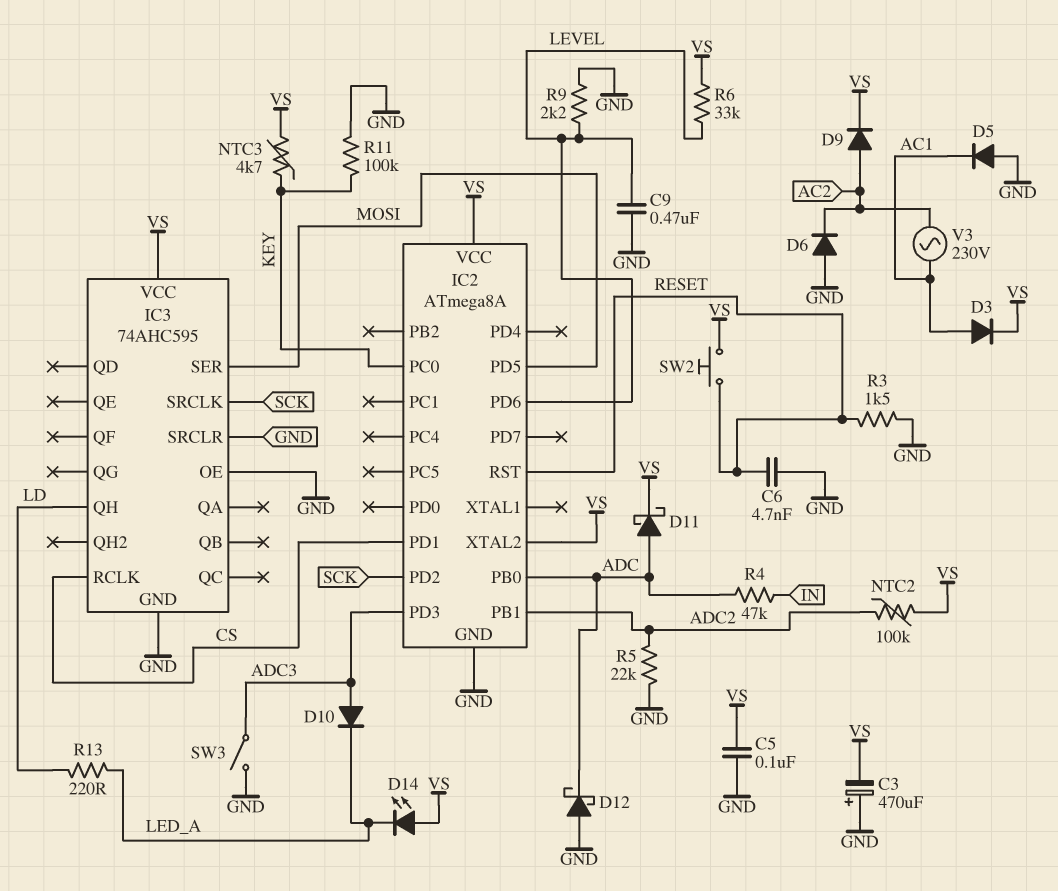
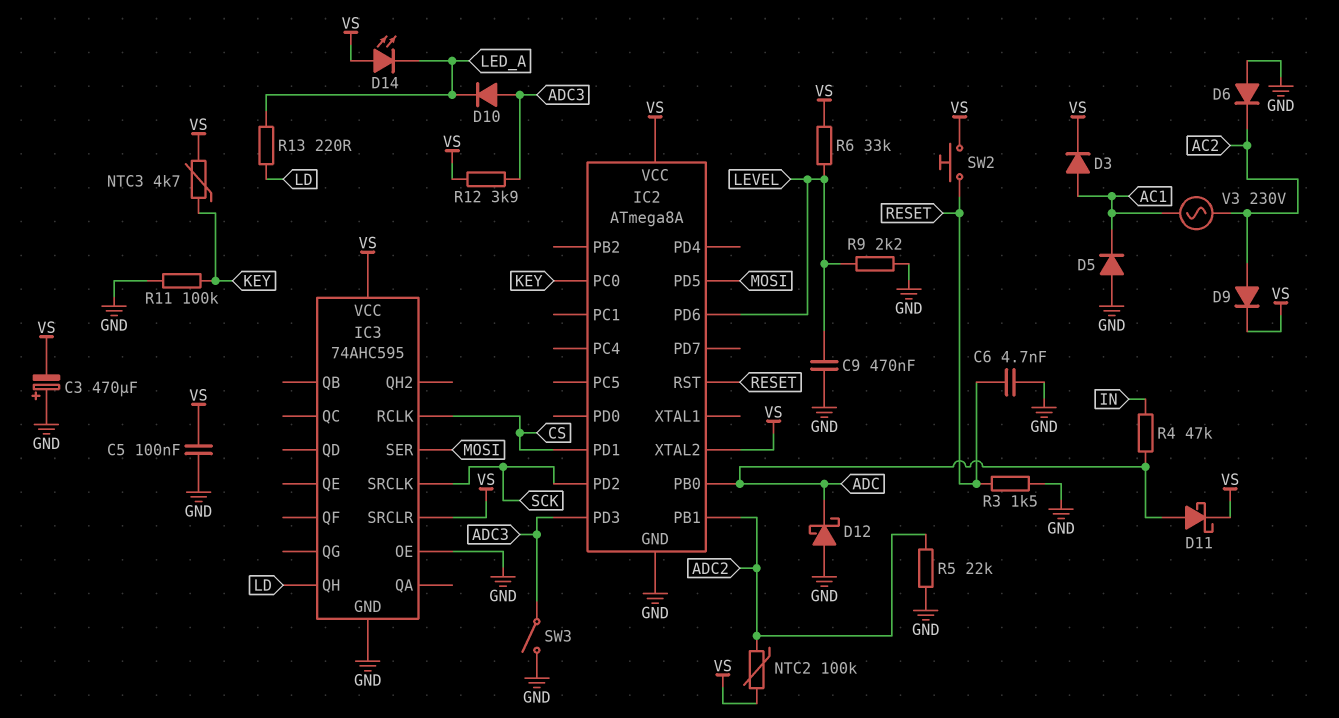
IC3 pin SRCLR: GND -> VS
R12: none -> 3.9k (ADC3, VS)

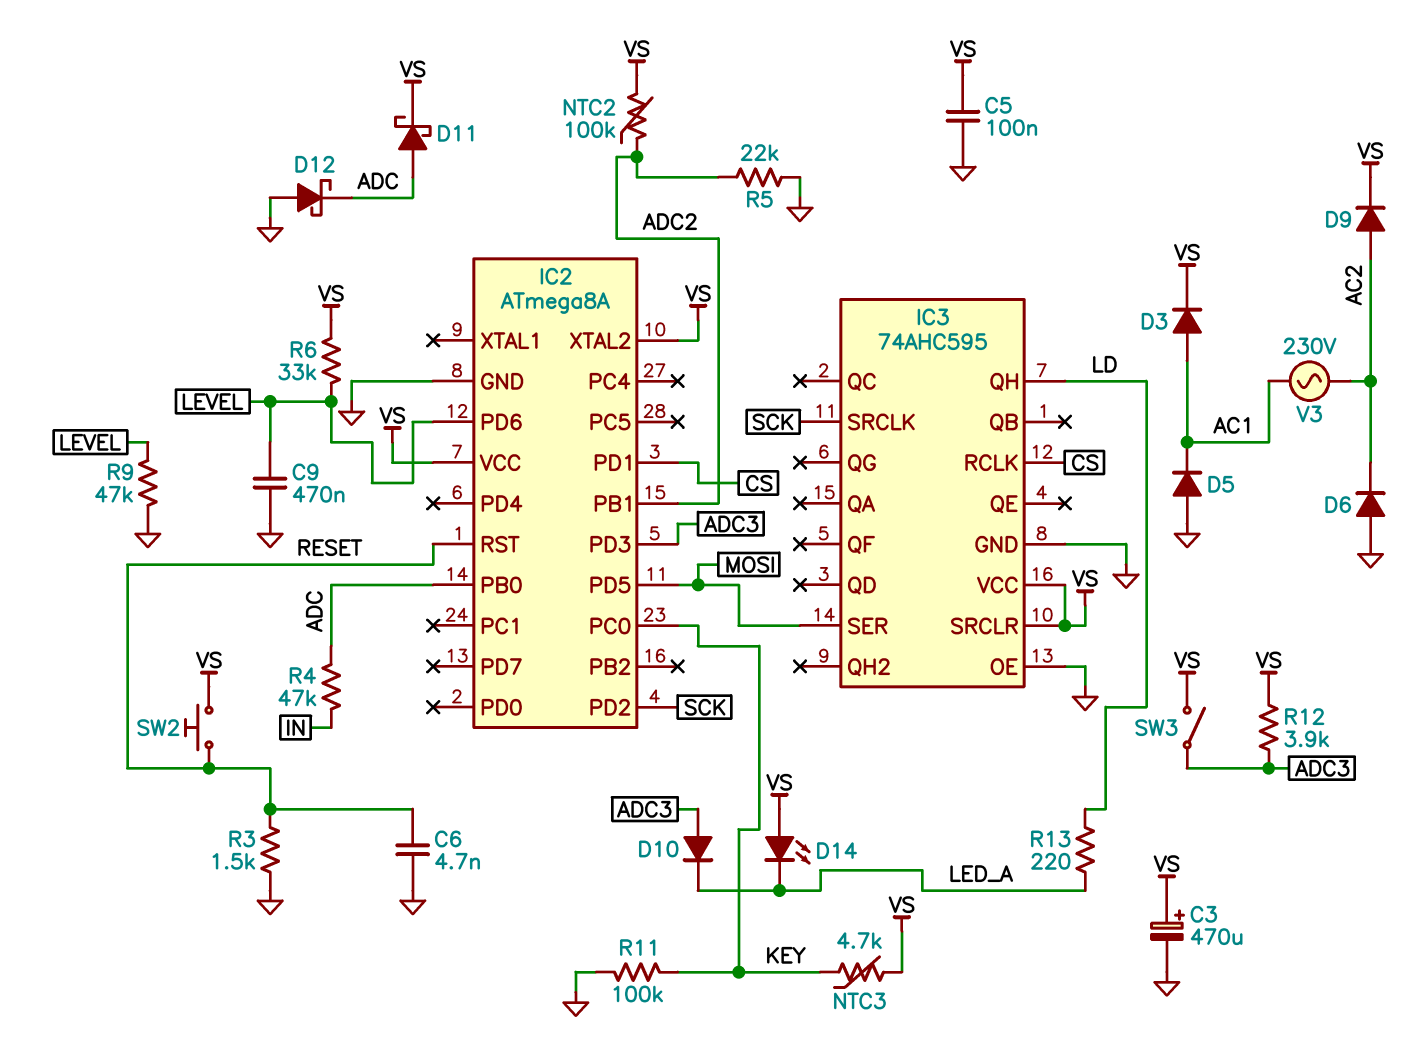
C3: 470uF (plus GND, minus VS) -> 470uF (plus VS, minus GND)
R9: 2.2k (GND, LEVEL) -> 47k (GND, LEVEL)
SW3: switch (ADC3, GND) -> switch (ADC3, VS)

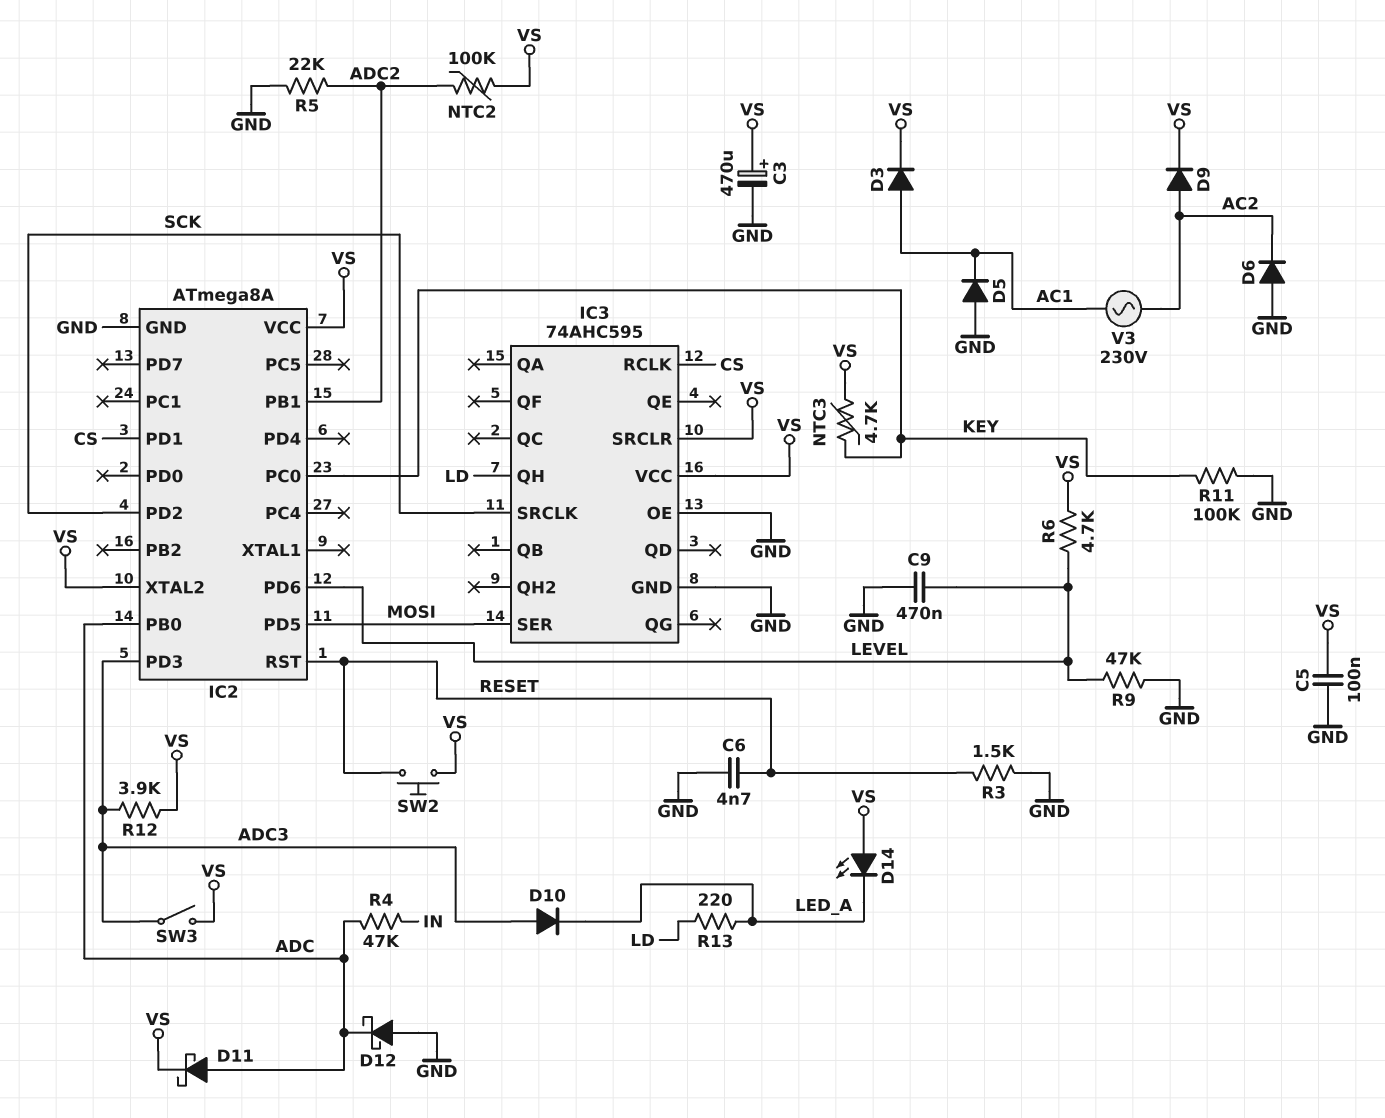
R6: 33k (LEVEL, VS) -> 4.7k (LEVEL, VS)

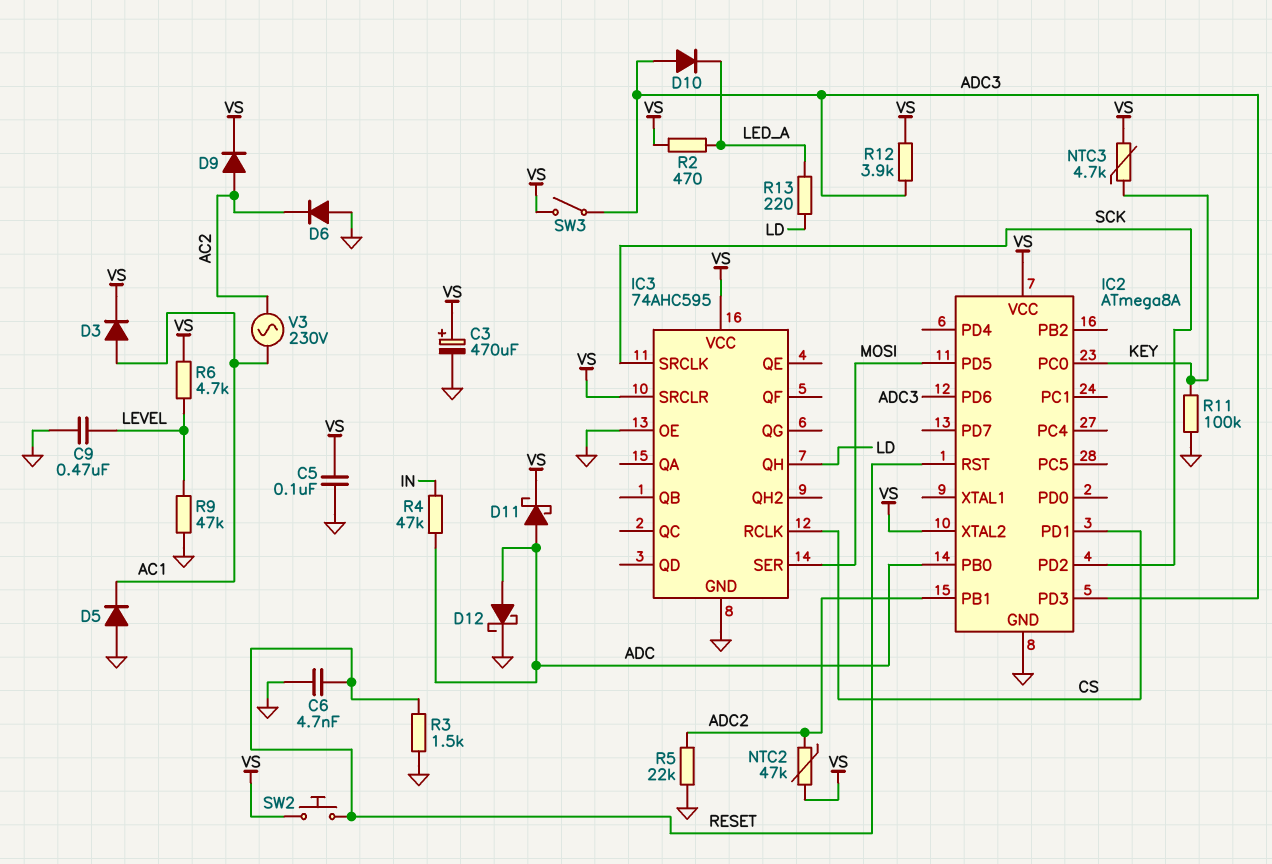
D12: schottky (A GND, K ADC) -> schottky (A ADC, K GND)
D14: LED (A VS, K LED_A) -> none
IC2 pin PD6: LEVEL -> ADC3
NTC2: 100k (ADC2, VS) -> 47k (ADC2, VS)
R2: none -> 470 (LED_A, VS)

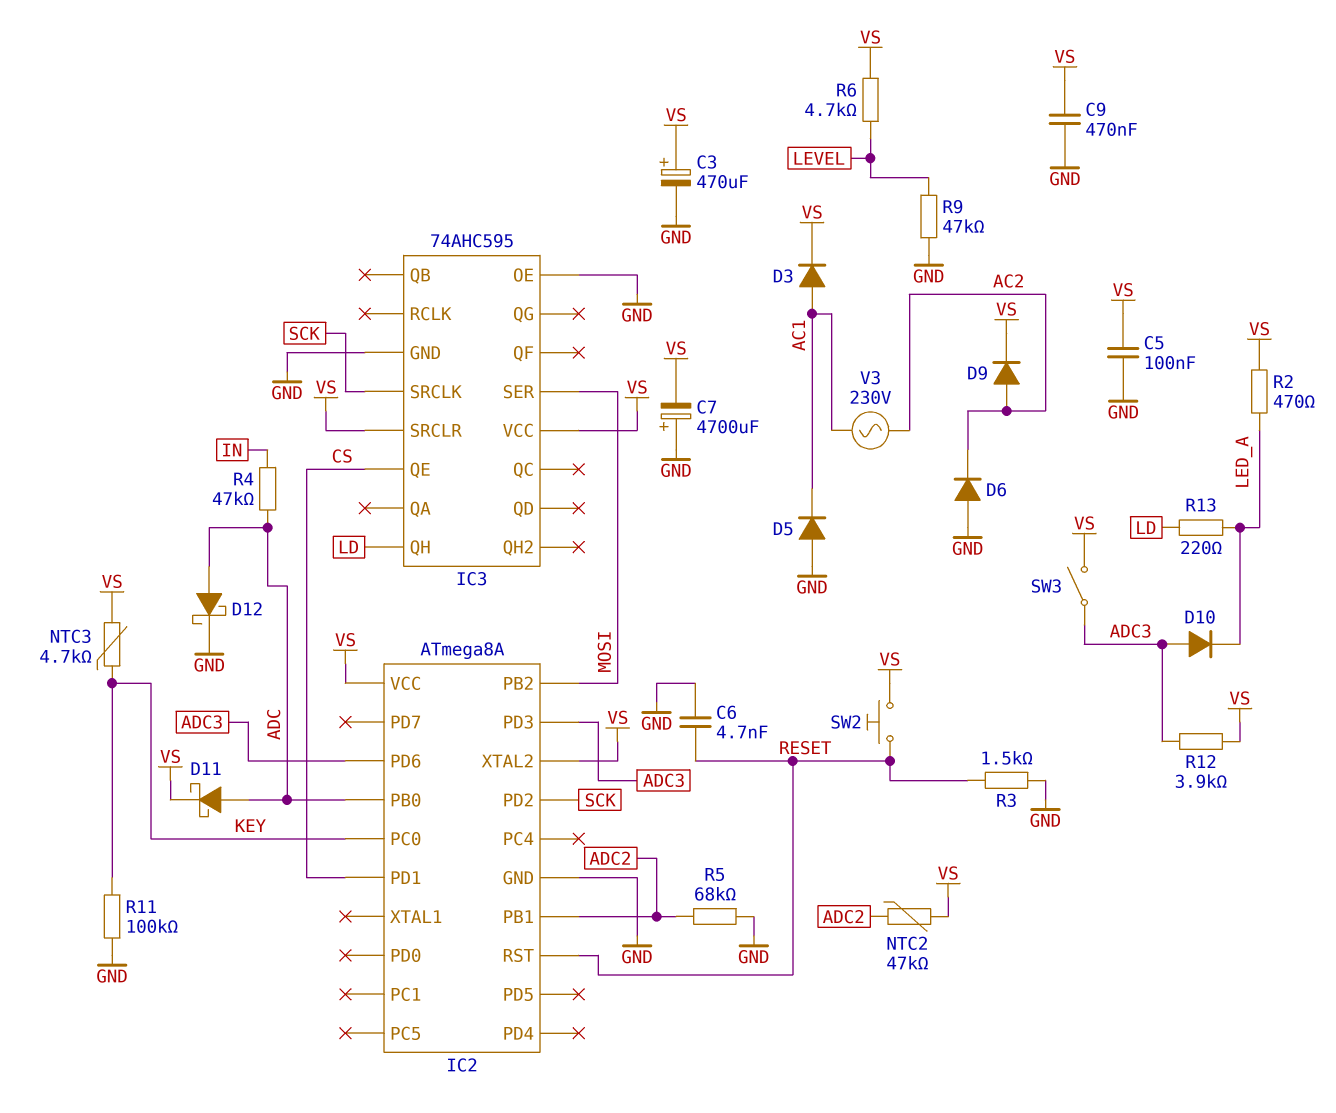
C7: none -> 4700uF (plus GND, minus VS)
C9: 470nF (GND, LEVEL) -> 470nF (GND, VS)
IC2 pin PB2: none -> MOSI
IC2 pin PD5: MOSI -> none
IC3 pin QE: none -> CS
IC3 pin RCLK: CS -> none
R5: 22k (ADC2, GND) -> 68k (ADC2, GND)

